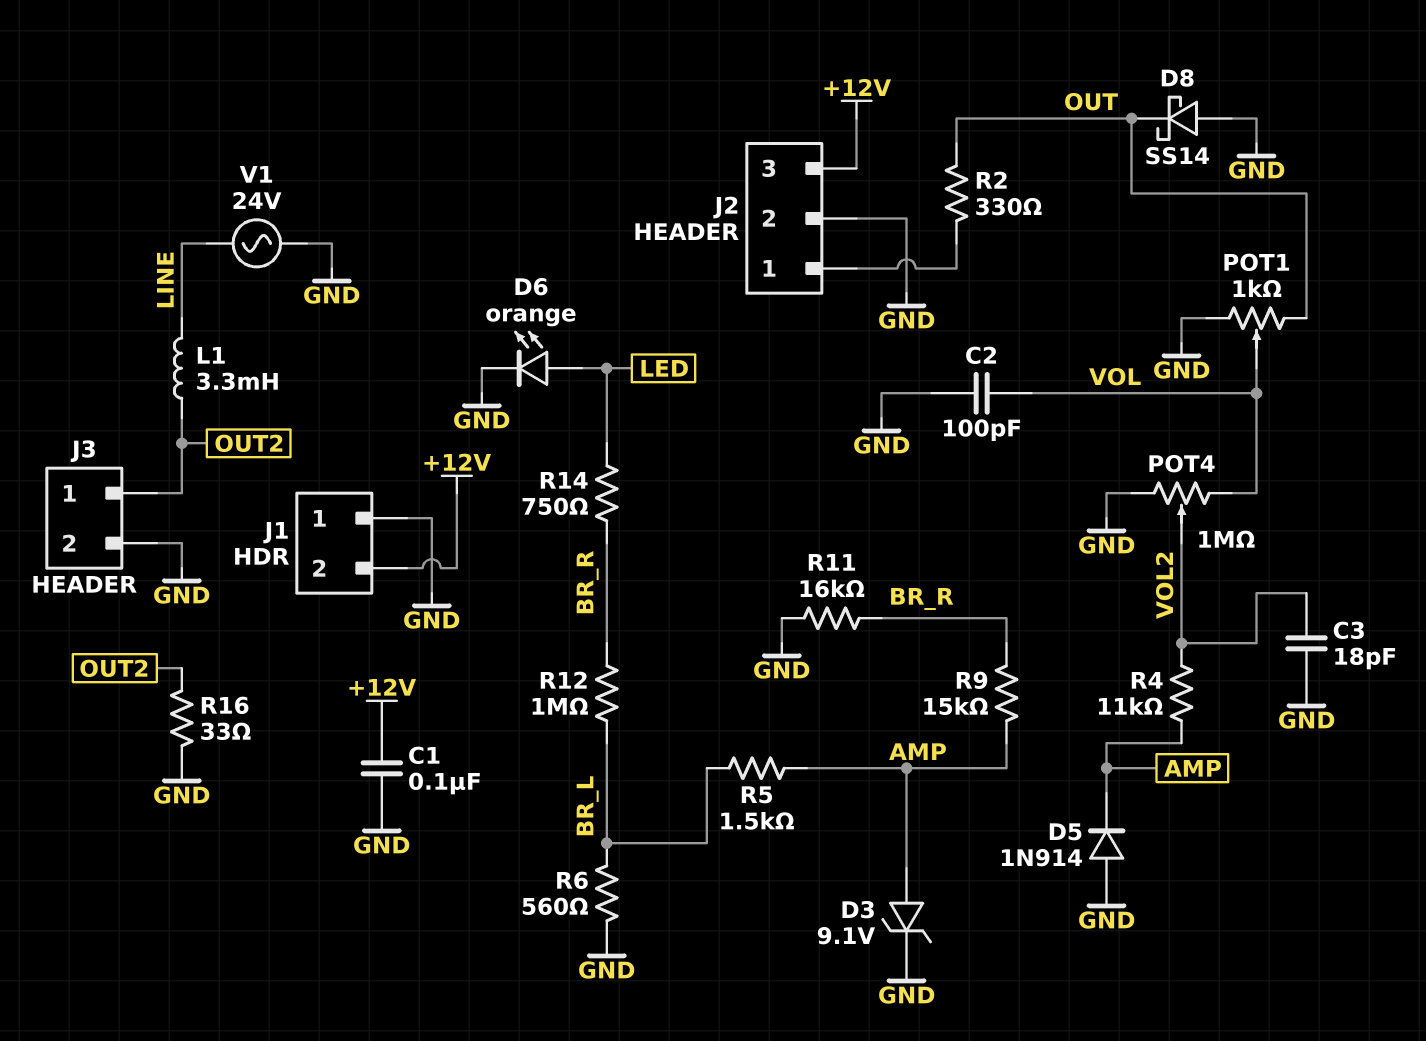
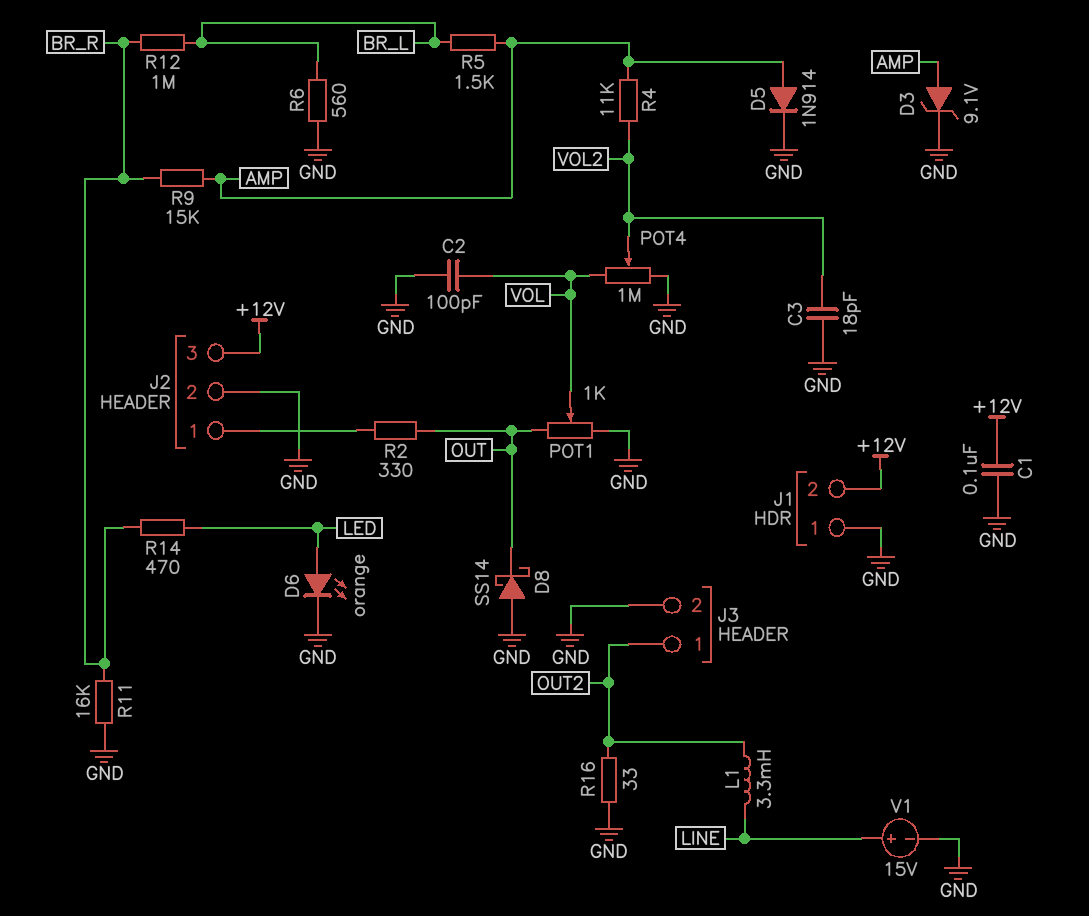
D5: diode 1N914 (A GND, K AMP) -> diode 1N914 (A AMP, K GND)
R14: 750 (BR_R, LED) -> 470 (BR_R, LED)
V1: AC 24V (GND, LINE) -> 15V (plus LINE, minus GND)

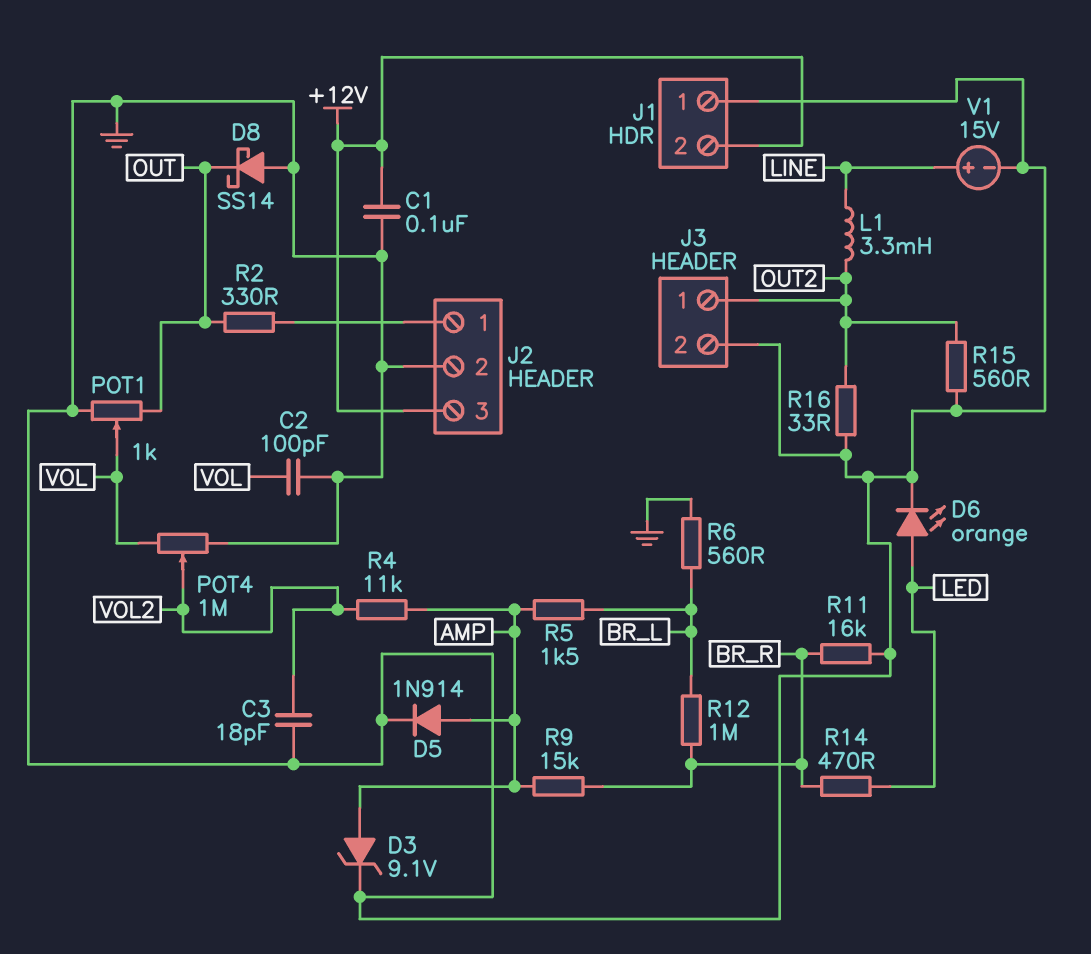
R15: none -> 560 (GND, OUT2)

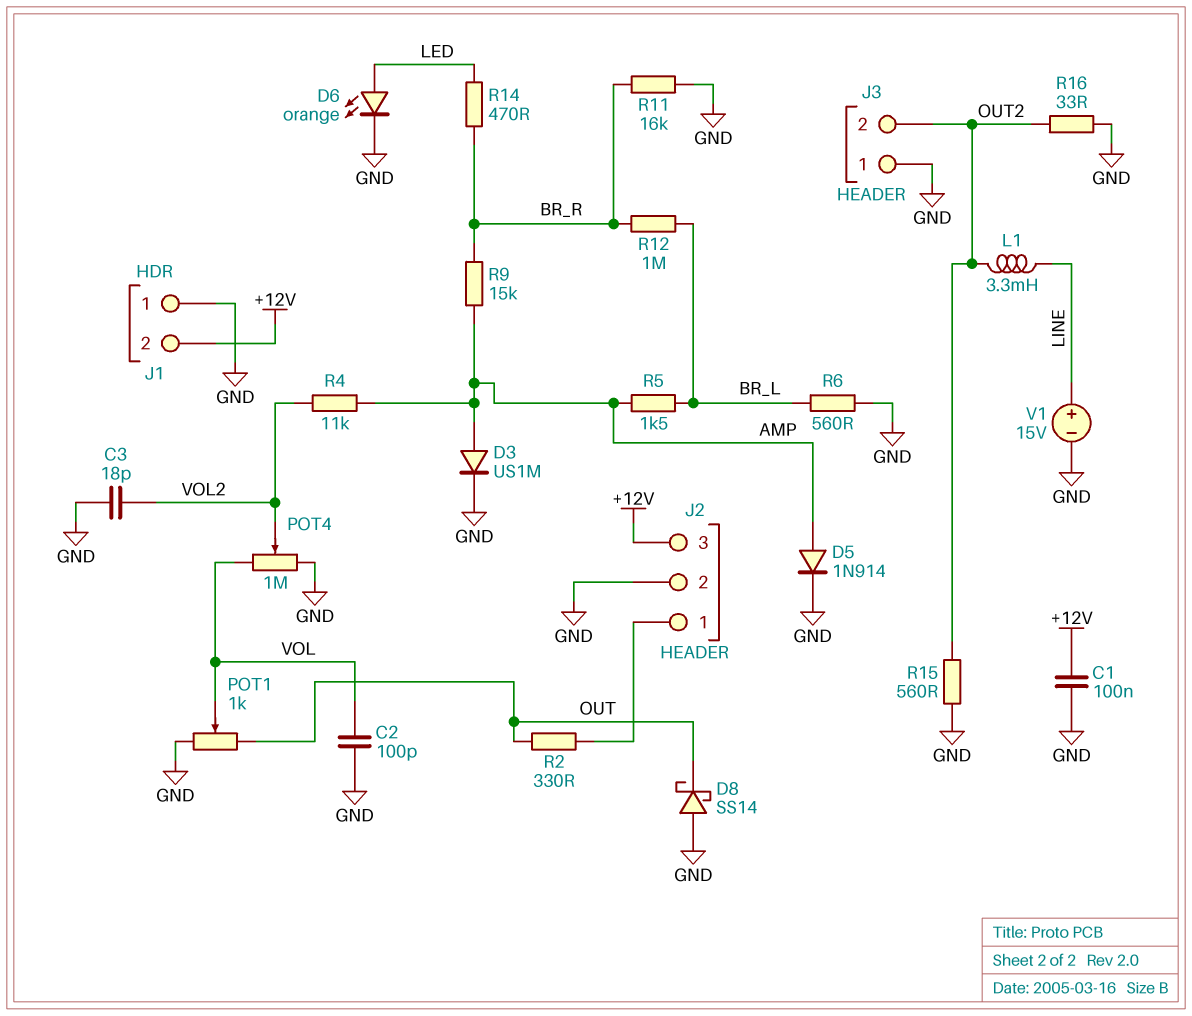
D3: zener 9.1V (A AMP, K GND) -> diode US1M (A AMP, K GND)
J3 pin 1: OUT2 -> GND
J3 pin 2: GND -> OUT2

